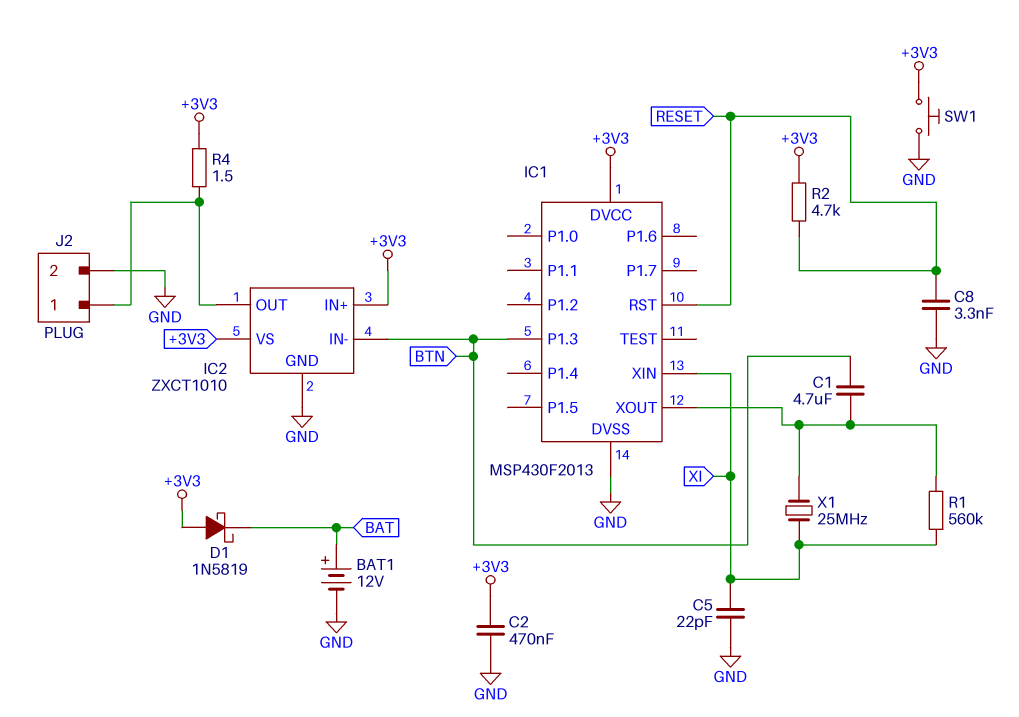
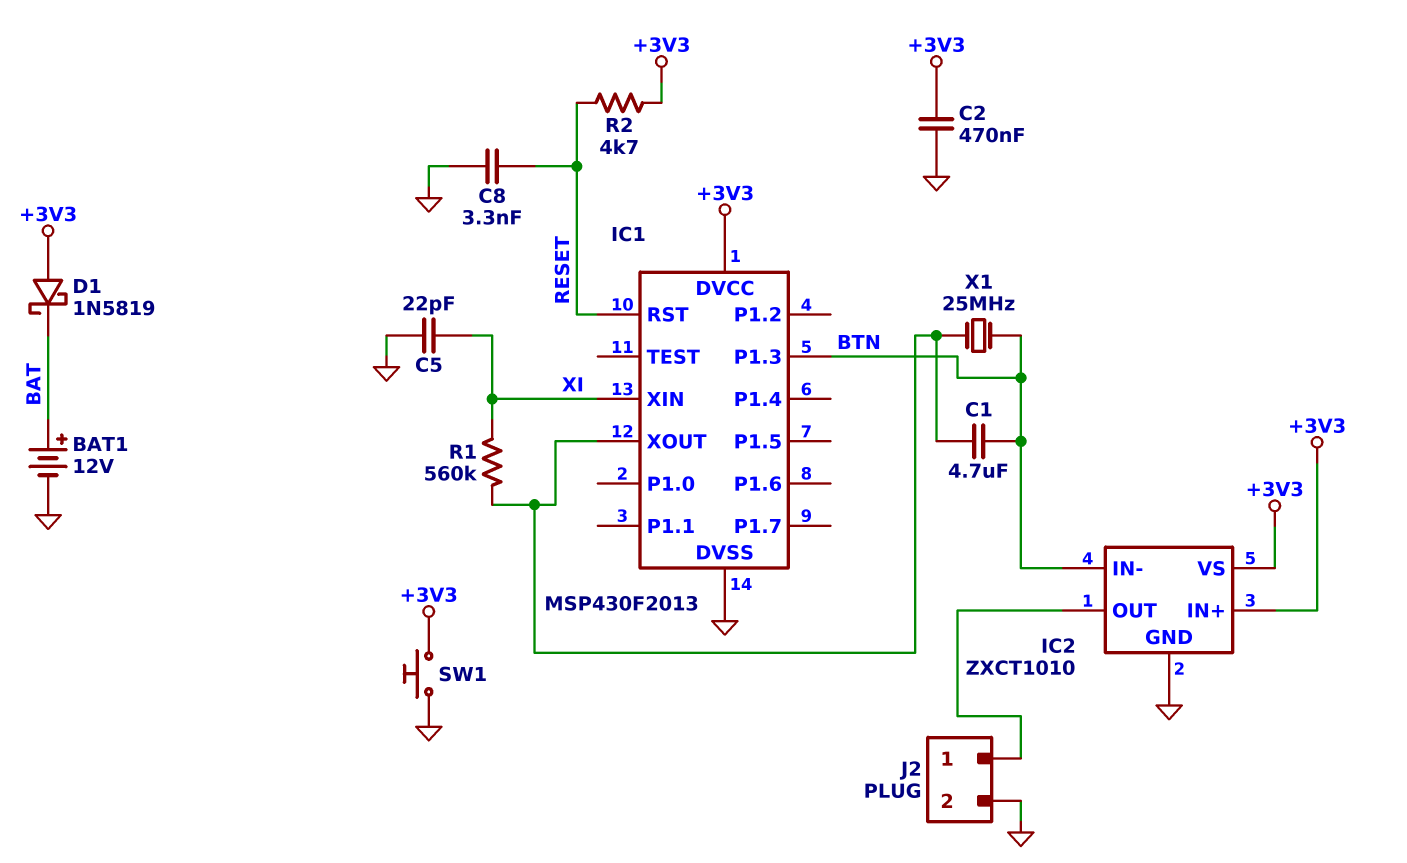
R4: 1.5 (+3V3, IC2/OUT) -> none
X1: 25MHz (IC1/XOUT, XI) -> 25MHz (BTN, IC1/XOUT)

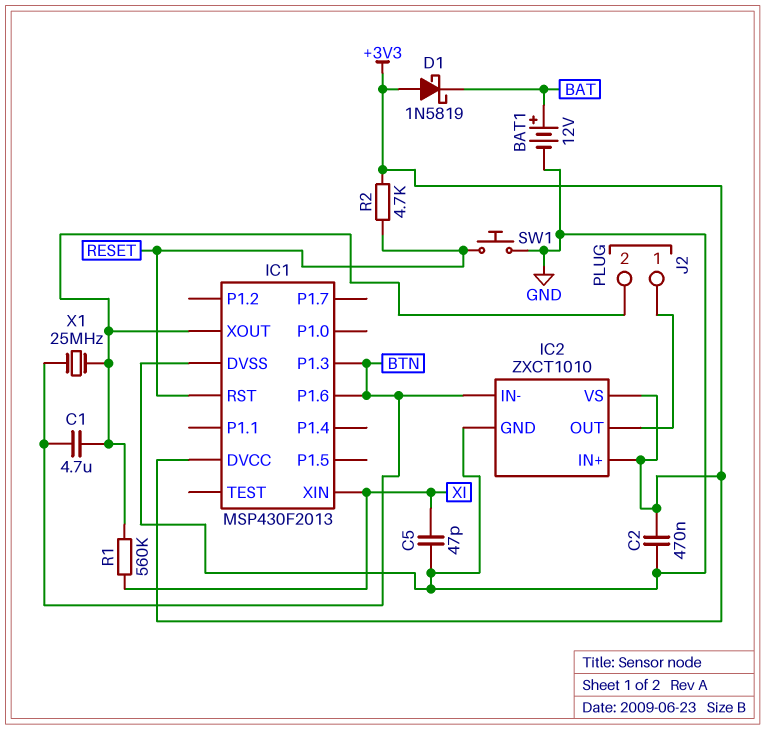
C5: 22pF (GND, XI) -> 47pF (GND, XI)
C8: 3.3nF (GND, RESET) -> none
IC1 pin P1.6: none -> BTN
J2 pin 2: GND -> IC1/XOUT
SW1: button (+3V3, GND) -> button (GND, RESET)

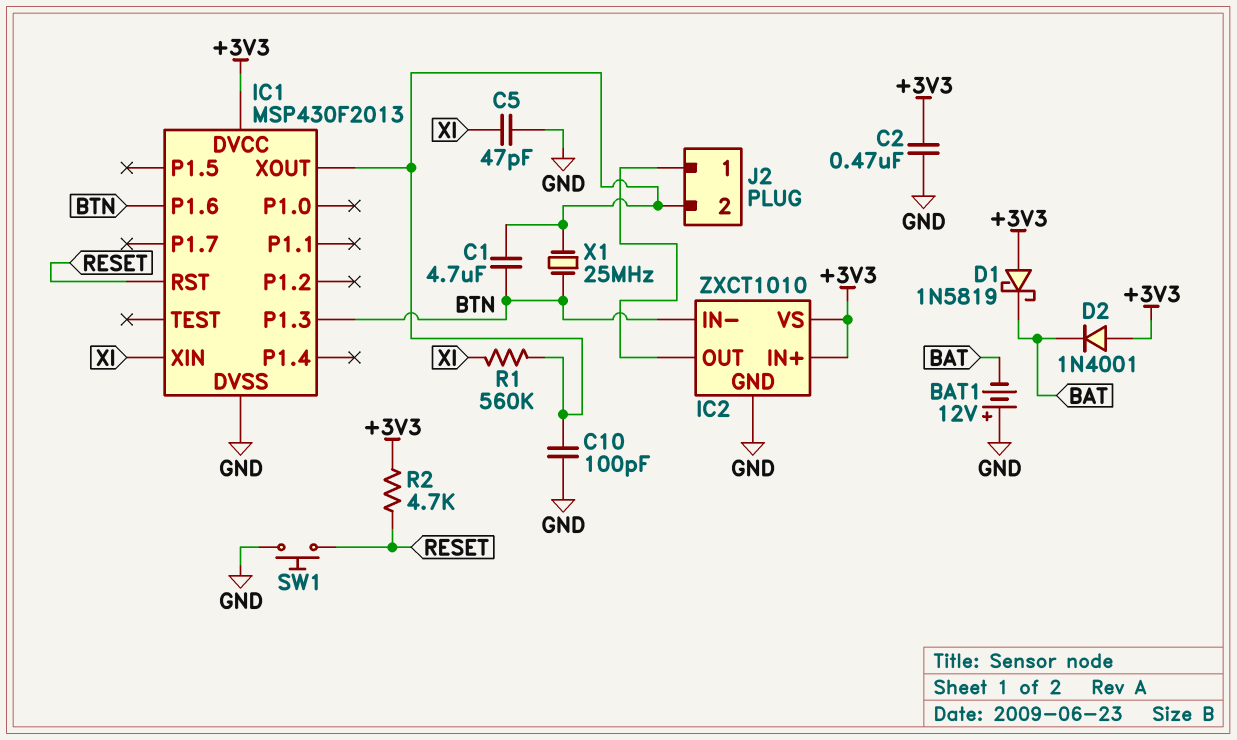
BAT1: 12V (plus BAT, minus GND) -> 12V (plus GND, minus BAT)
C10: none -> 100pF (GND, IC1/XOUT)
D2: none -> diode 1N4001 (A +3V3, K BAT)

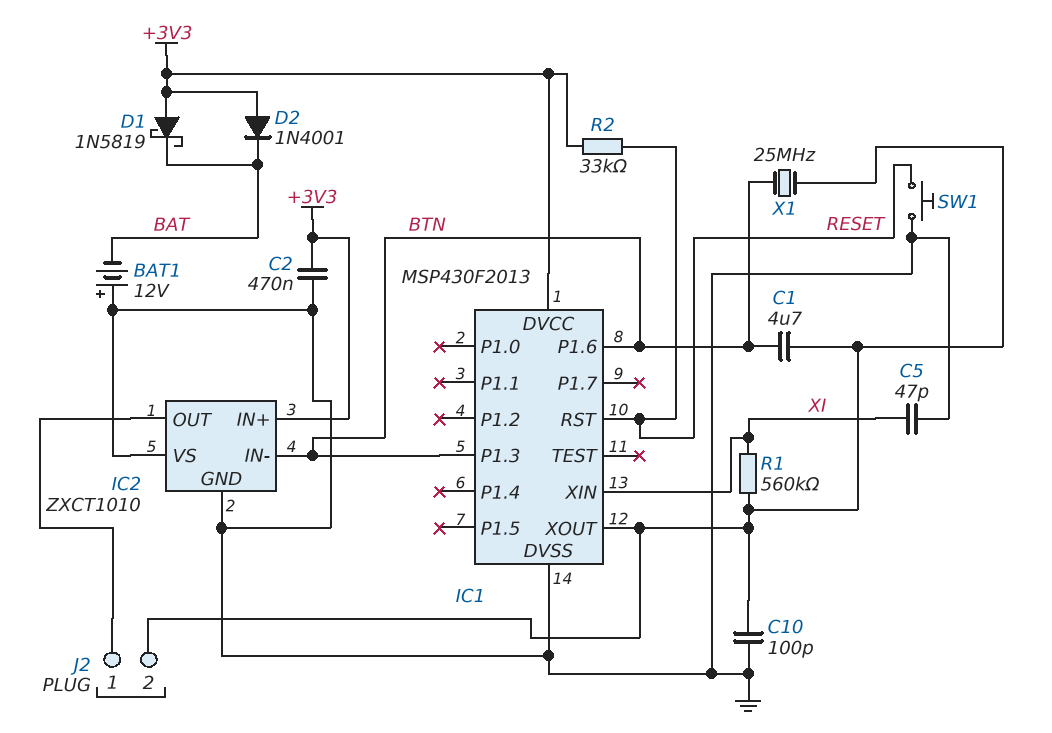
IC2 pin VS: +3V3 -> GND
R2: 4.7k (+3V3, RESET) -> 33k (+3V3, RESET)

